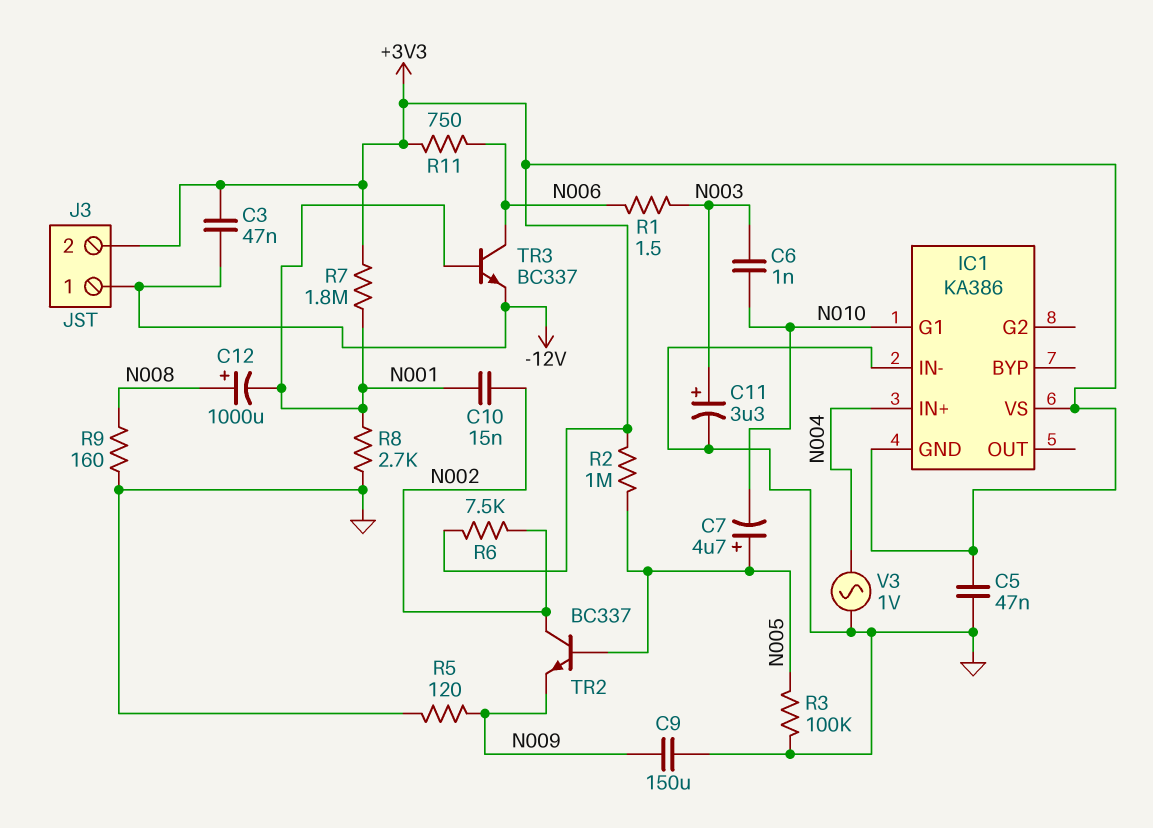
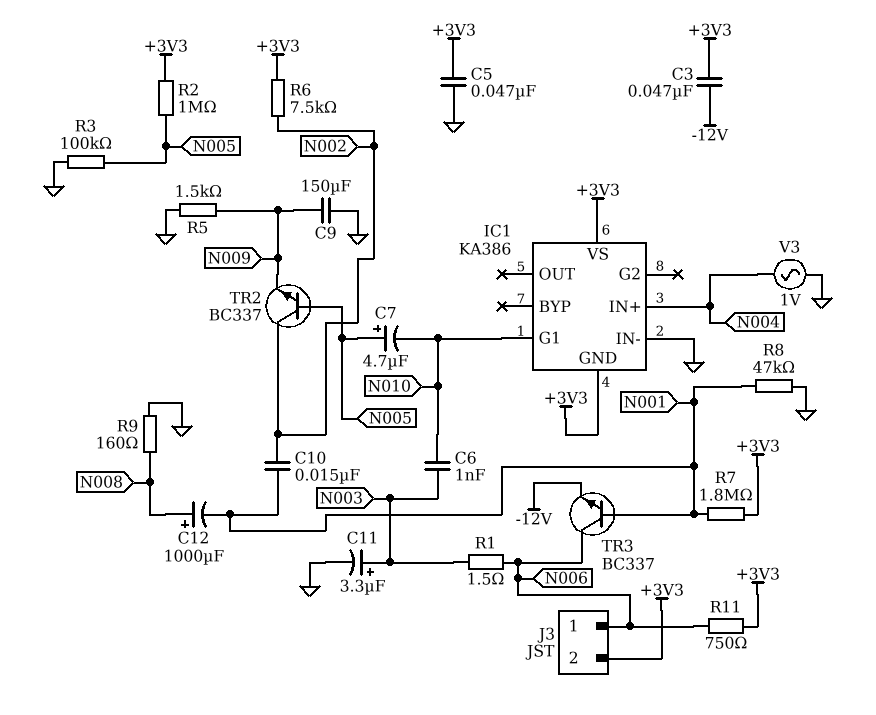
J3 pin 1: -12V -> N006
R5: 120 (GND, N009) -> 1.5k (GND, N009)
R8: 2.7k (GND, N001) -> 47k (GND, N001)

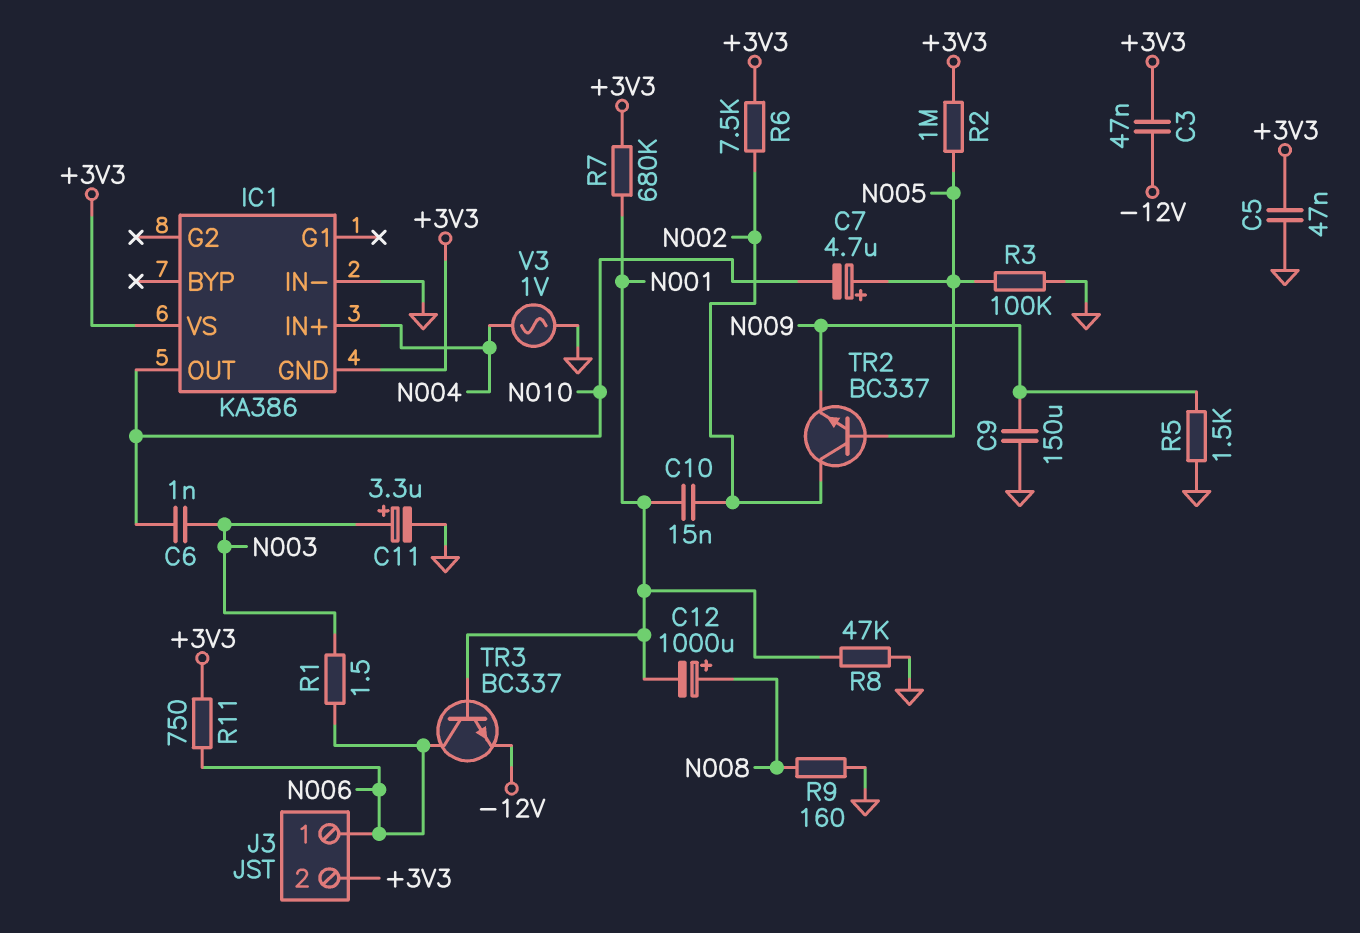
IC1 pin G1: N010 -> none
IC1 pin OUT: none -> N010
R7: 1.8M (+3V3, N001) -> 680k (+3V3, N001)

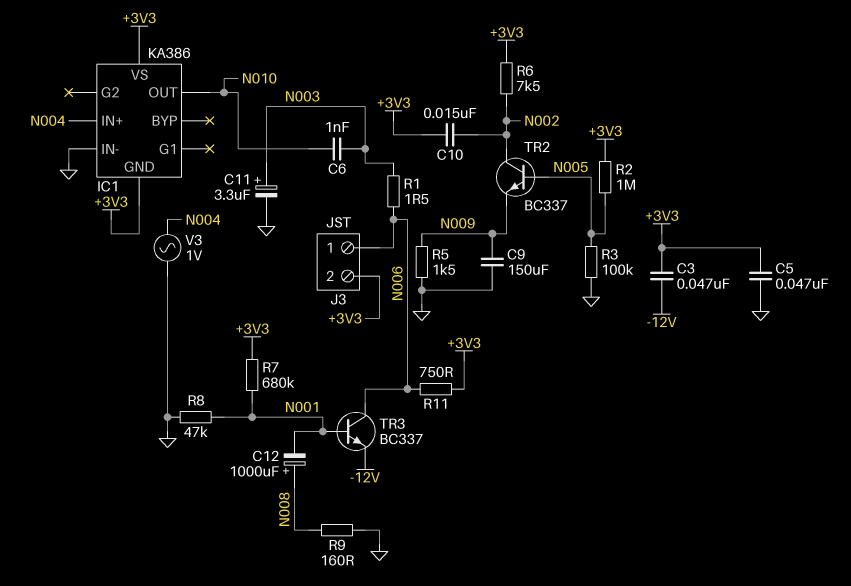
C7: 4.7uF (plus N005, minus N010) -> none
C10: 15nF (N001, N002) -> 15nF (+3V3, N002)

